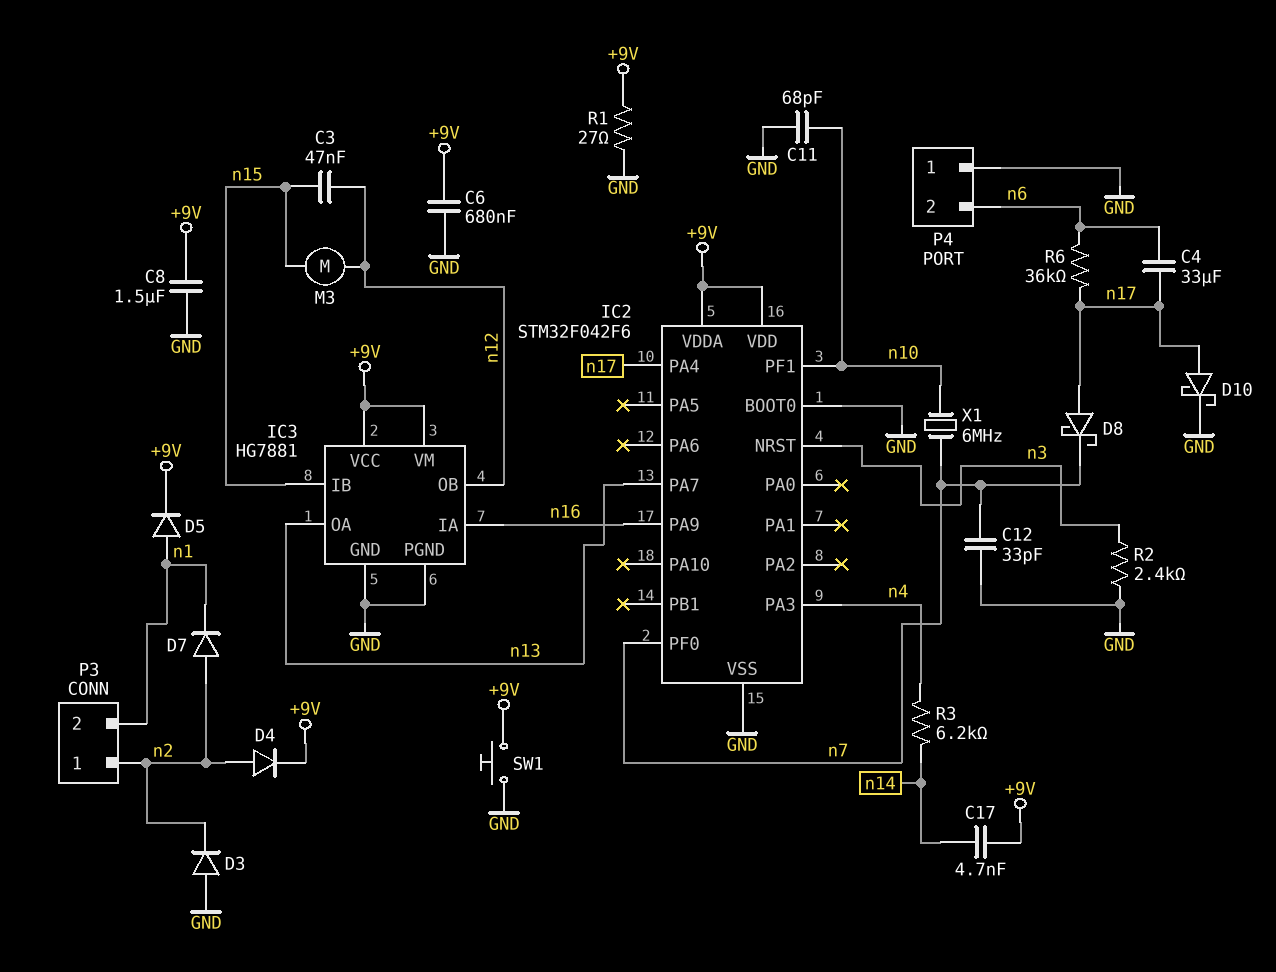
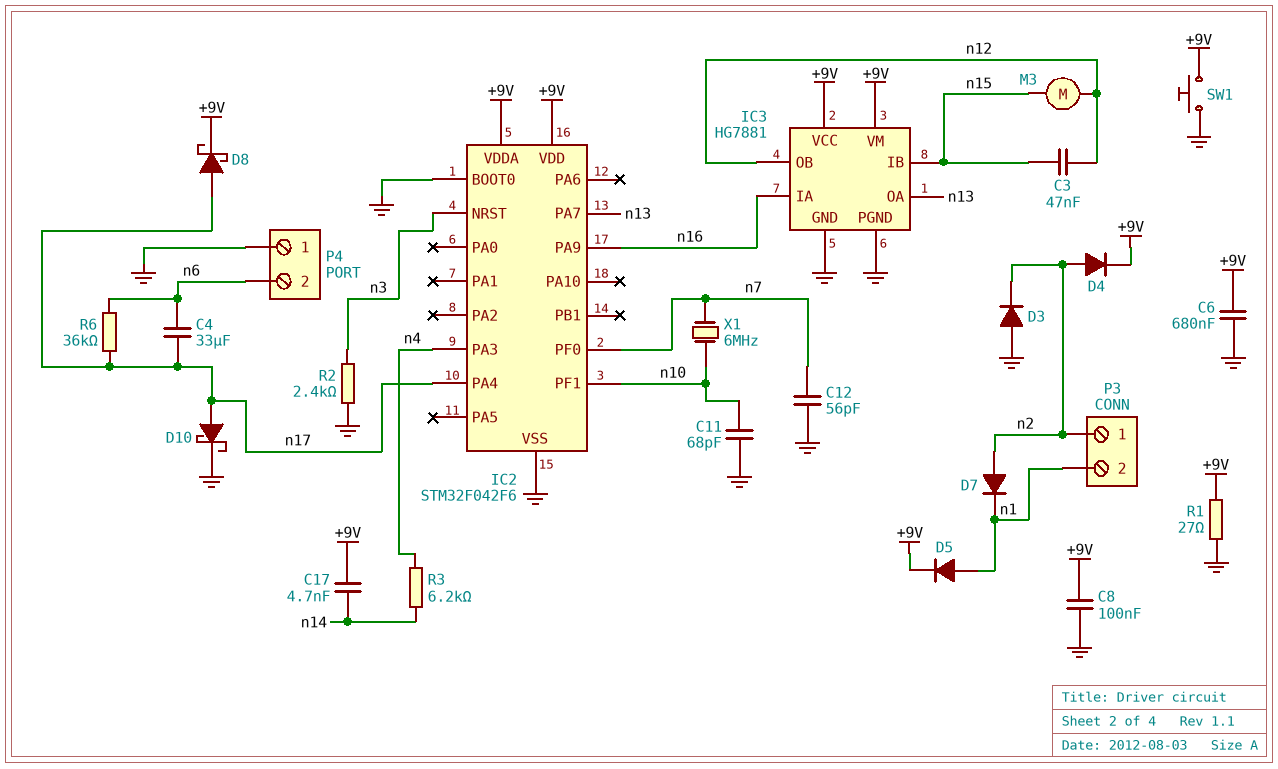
C8: 1.5uF (+9V, GND) -> 100nF (+9V, GND)
C12: 33pF (GND, n7) -> 56pF (GND, n7)
D8: schottky (A n17, K n7) -> schottky (A n17, K +9V)

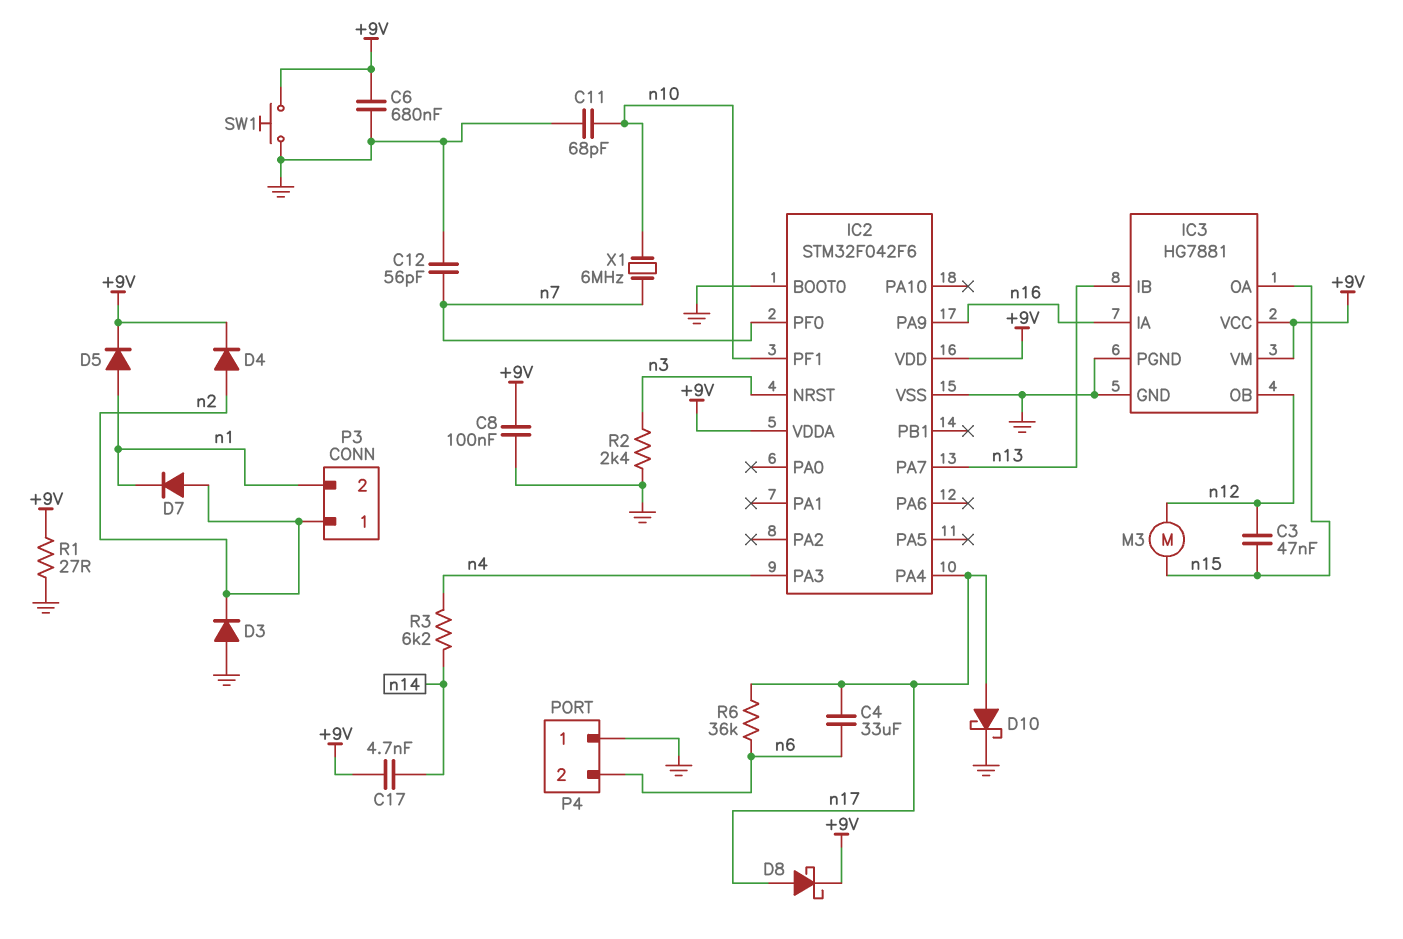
IC3 pin IB: n15 -> n13
IC3 pin OA: n13 -> n15

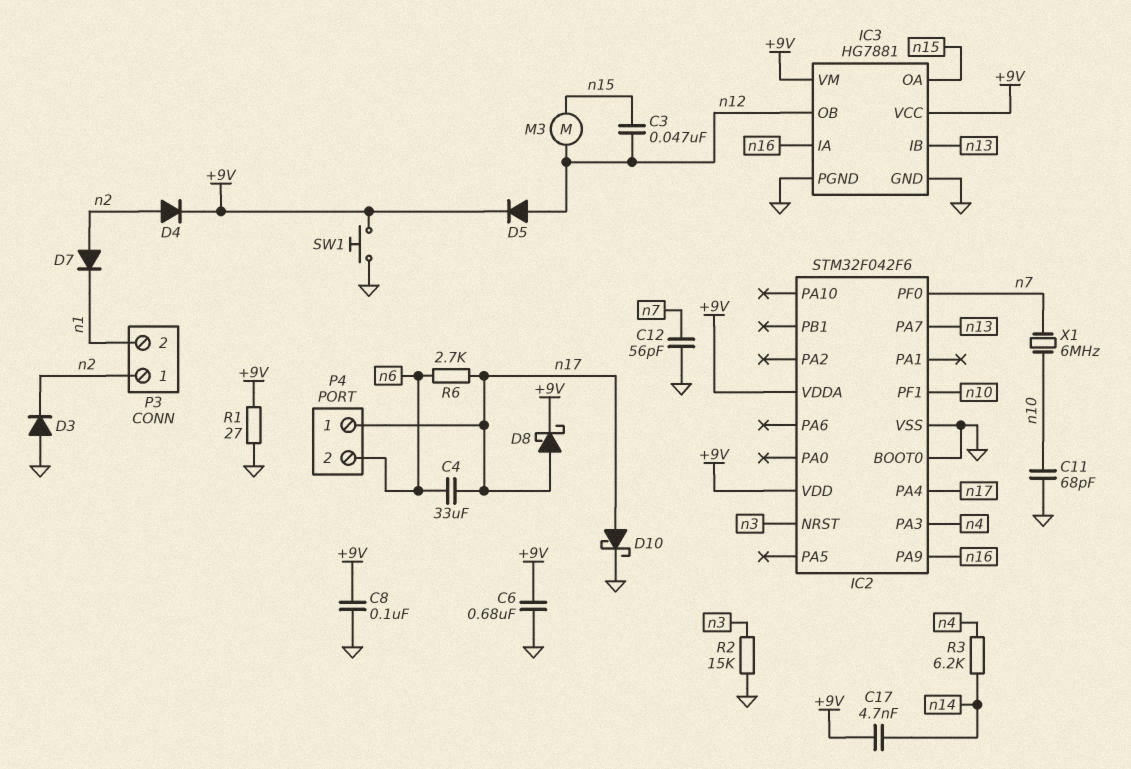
D5: diode (A n1, K +9V) -> diode (A n12, K +9V)
P4 pin 1: GND -> n17
R2: 2.4k (GND, n3) -> 15k (GND, n3)
R6: 36k (n6, n17) -> 2.7k (n6, n17)

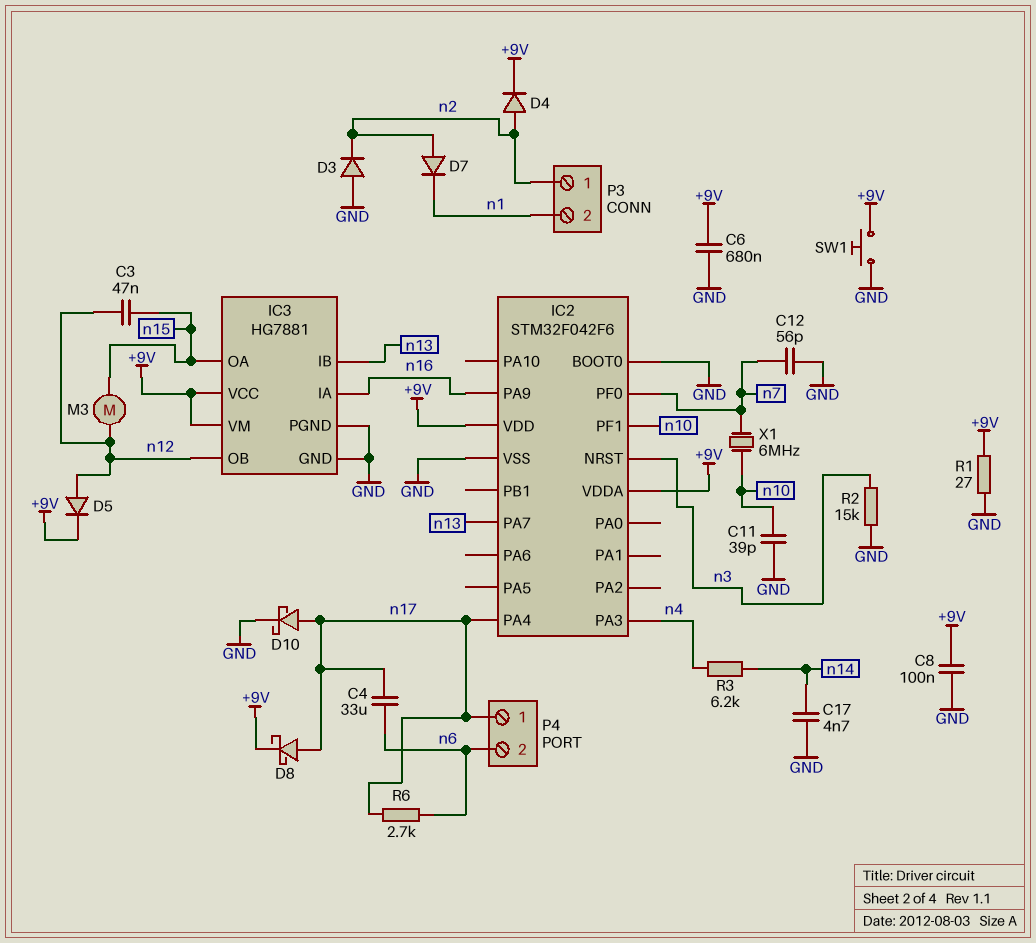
C11: 68pF (GND, n10) -> 39pF (GND, n10)
C17: 4.7nF (+9V, n14) -> 4.7nF (GND, n14)

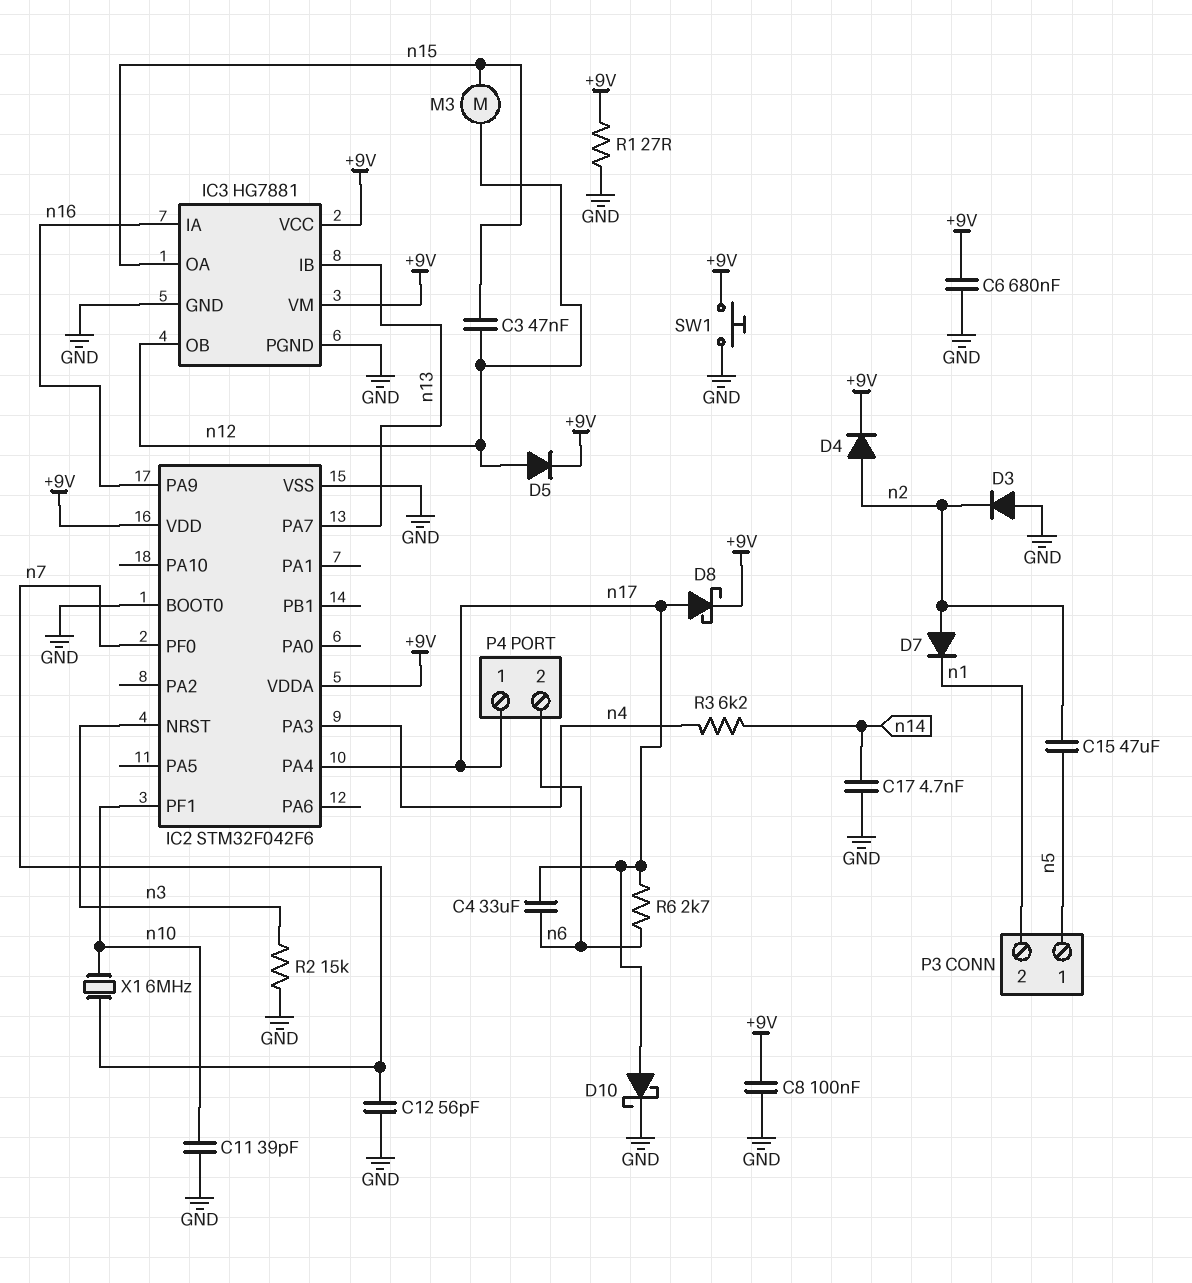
C15: none -> 47uF (n2, n5)
P3 pin 1: n2 -> n5

